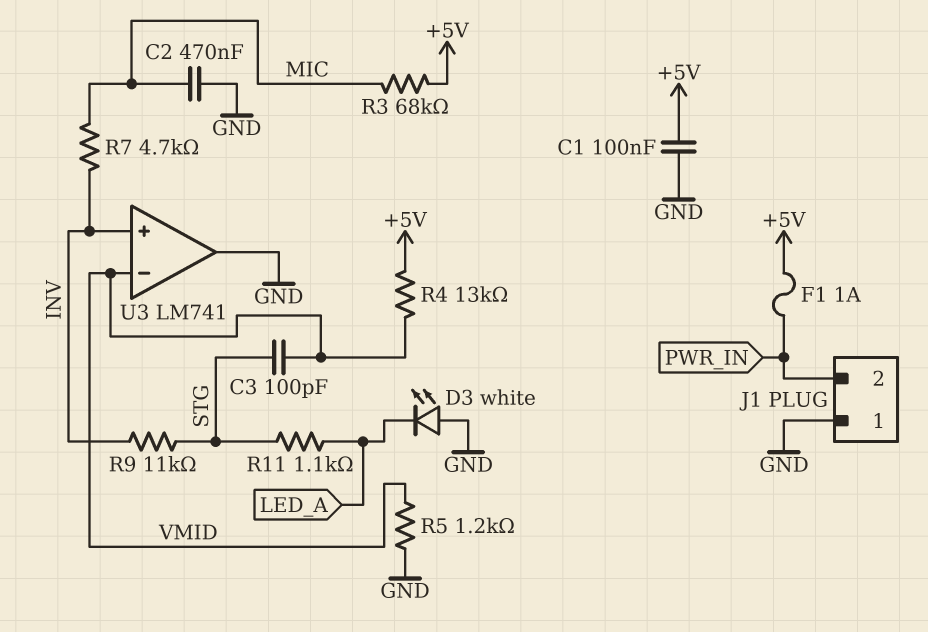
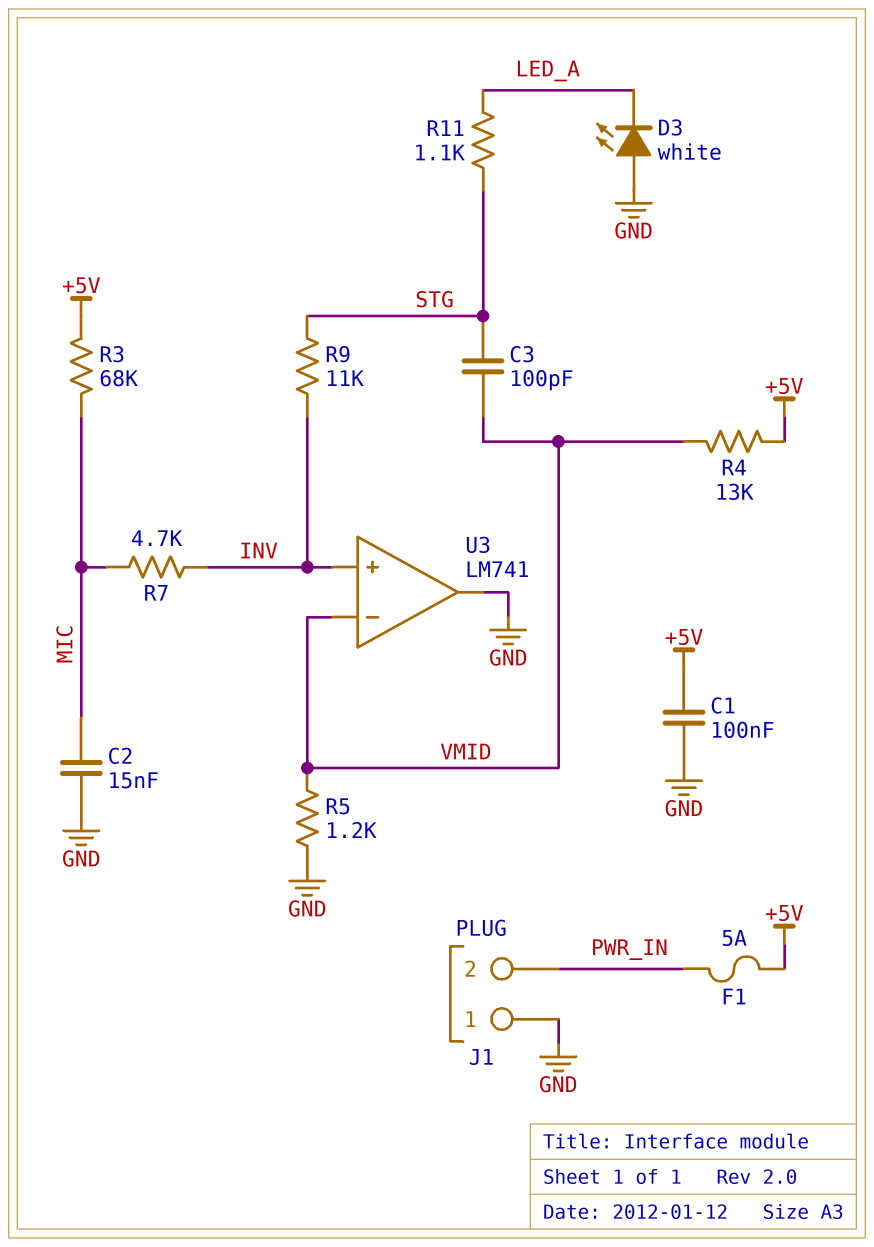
C2: 470nF (GND, MIC) -> 15nF (GND, MIC)
F1: 1A (+5V, PWR_IN) -> 5A (+5V, PWR_IN)

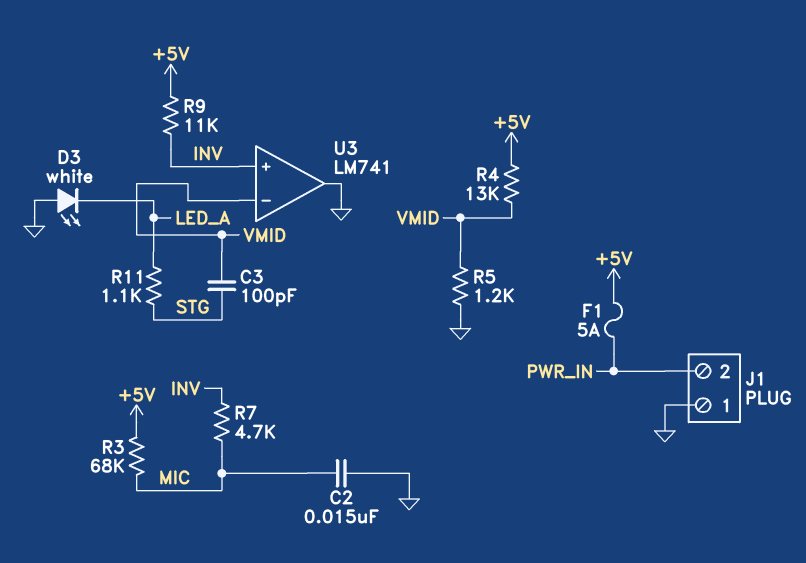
C1: 100nF (+5V, GND) -> none
R9: 11k (INV, STG) -> 11k (+5V, INV)

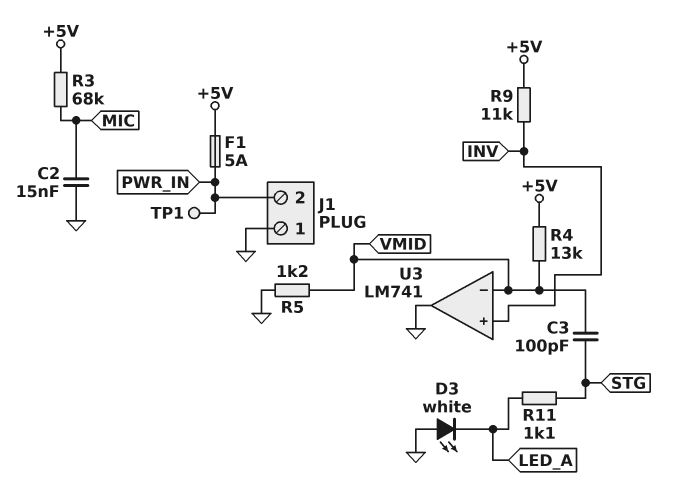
R7: 4.7k (INV, MIC) -> none
TP1: none -> test point (PWR_IN)

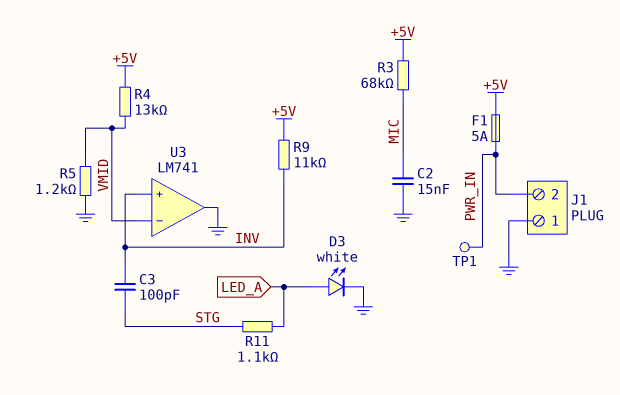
C3: 100pF (STG, VMID) -> 100pF (INV, STG)
D3: LED white (A GND, K LED_A) -> LED white (A LED_A, K GND)

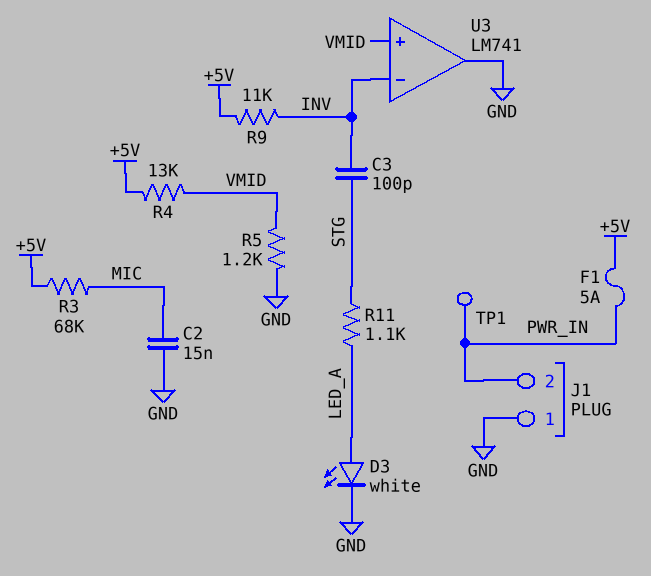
U3 pin in+: INV -> VMID
U3 pin in-: VMID -> INV

